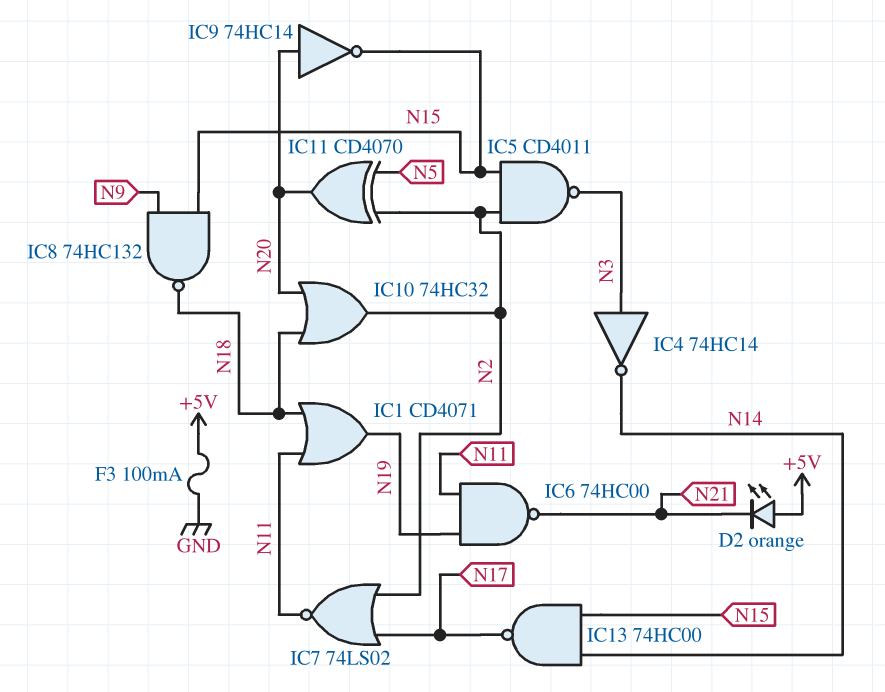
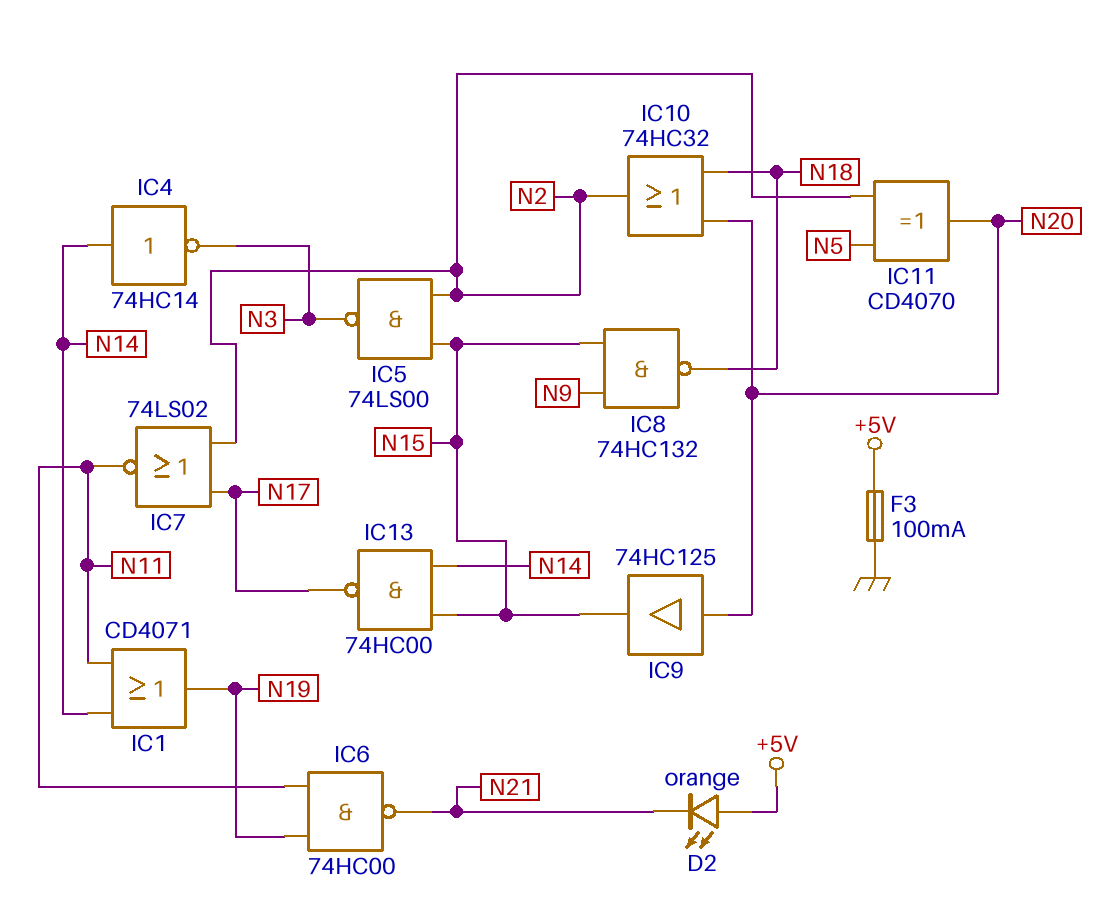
IC1: OR CD4071 (in N11, in N18, out N19) -> OR CD4071 (in N11, in N14, out N19)
IC4: NOT 74HC14 (in N3, out N14) -> NOT 74HC14 (in N14, out N3)
IC5: NAND CD4011 (in N2, in N15, out N3) -> NAND 74LS00 (in N2, in N15, out N3)
IC9: NOT 74HC14 (in N20, out N15) -> buffer 74HC125 (in N20, out N15)

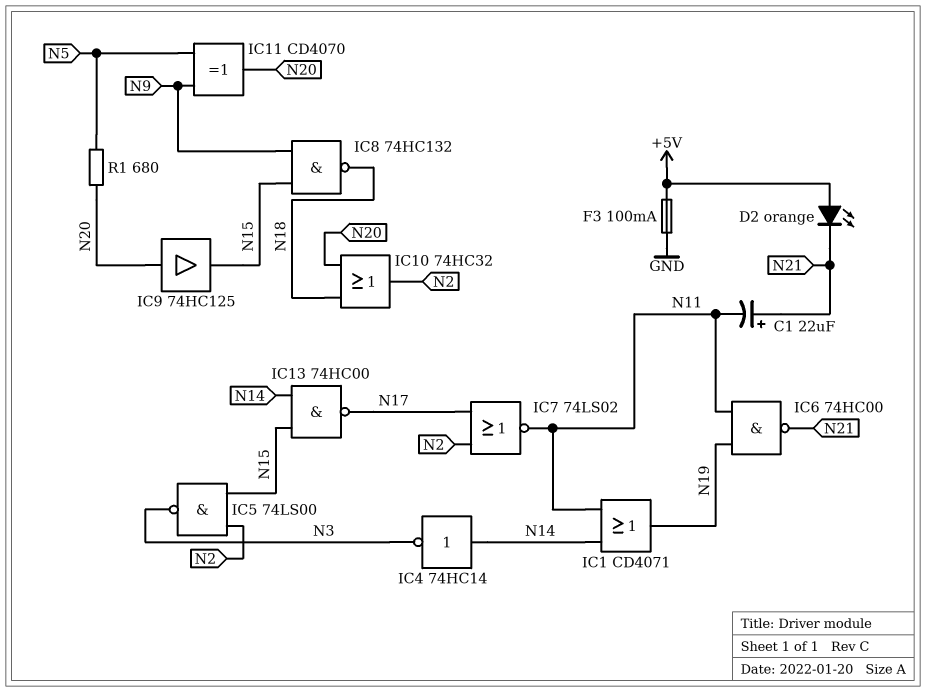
C1: none -> 22uF (plus N21, minus N11)
IC11: XOR CD4070 (in N2, in N5, out N20) -> XOR CD4070 (in N5, in N9, out N20)
R1: none -> 680 (N5, N20)

